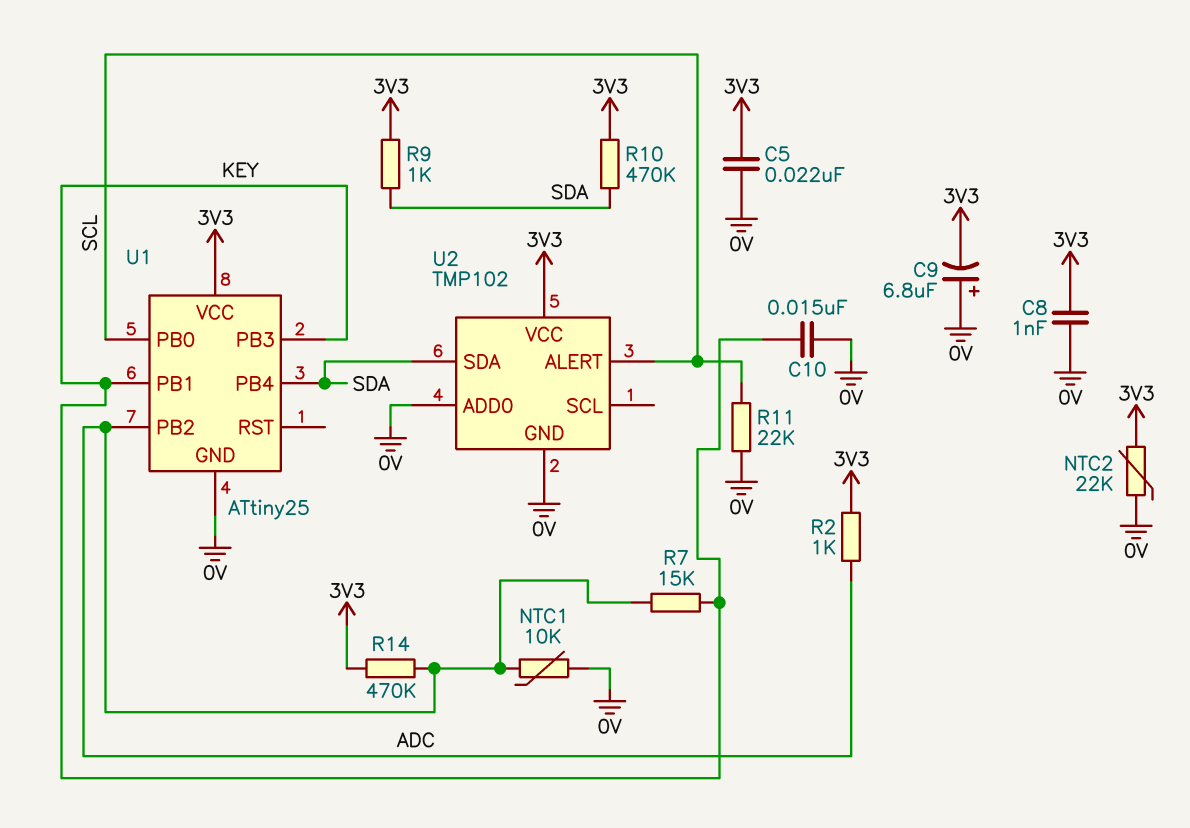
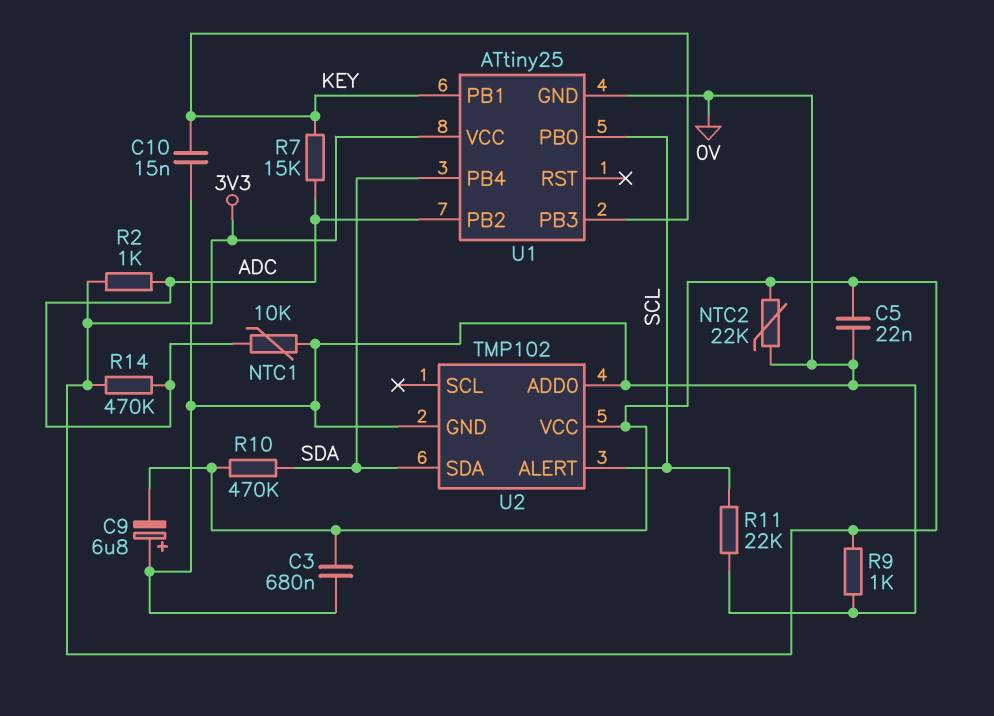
C3: none -> 680nF (0V, 3V3)
C8: 1nF (0V, 3V3) -> none
R9: 1k (3V3, SDA) -> 1k (0V, 3V3)

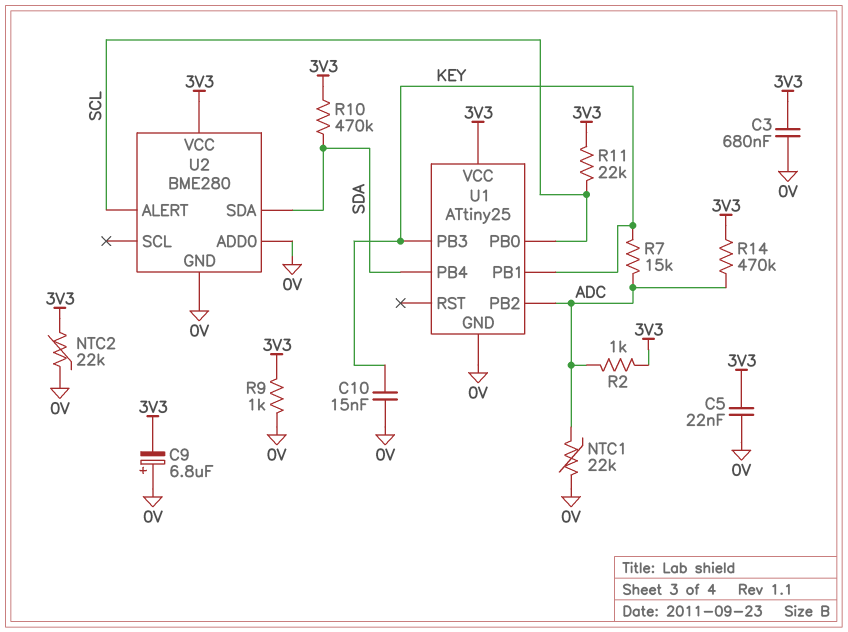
NTC1: 10k (0V, ADC) -> 22k (0V, ADC)
R11: 22k (0V, SCL) -> 22k (3V3, SCL)
U2: TMP102 -> BME280

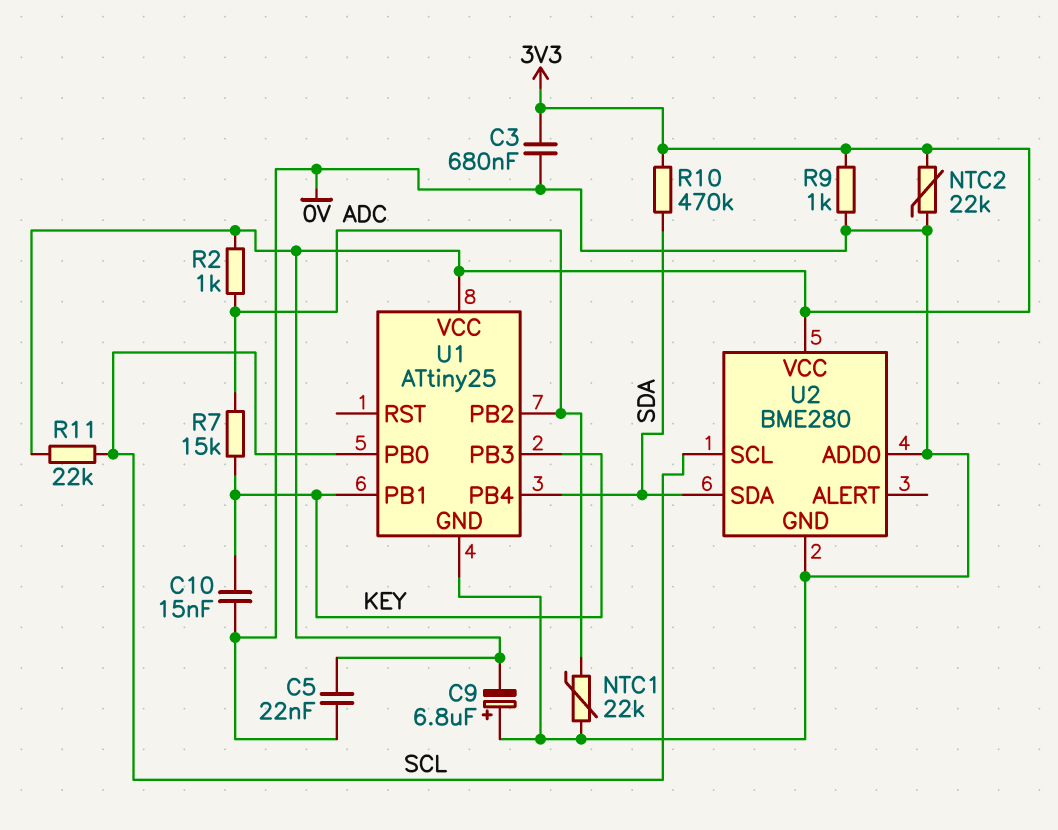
R14: 470k (3V3, ADC) -> none
U2 pin ALERT: SCL -> none
U2 pin SCL: none -> SCL

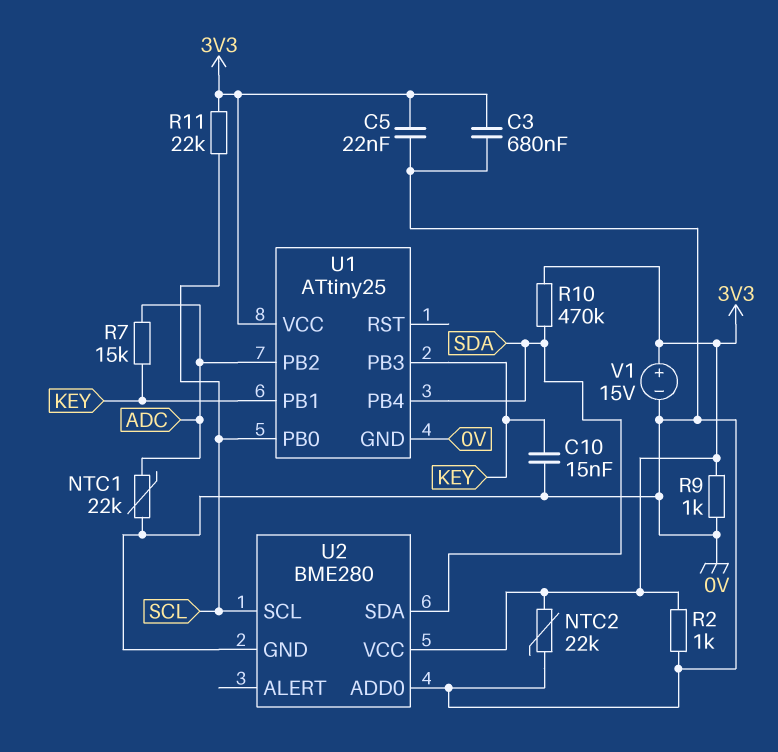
C9: 6.8uF (plus 0V, minus 3V3) -> none
R2: 1k (3V3, ADC) -> 1k (0V, 3V3)
V1: none -> 15V (plus 3V3, minus 0V)

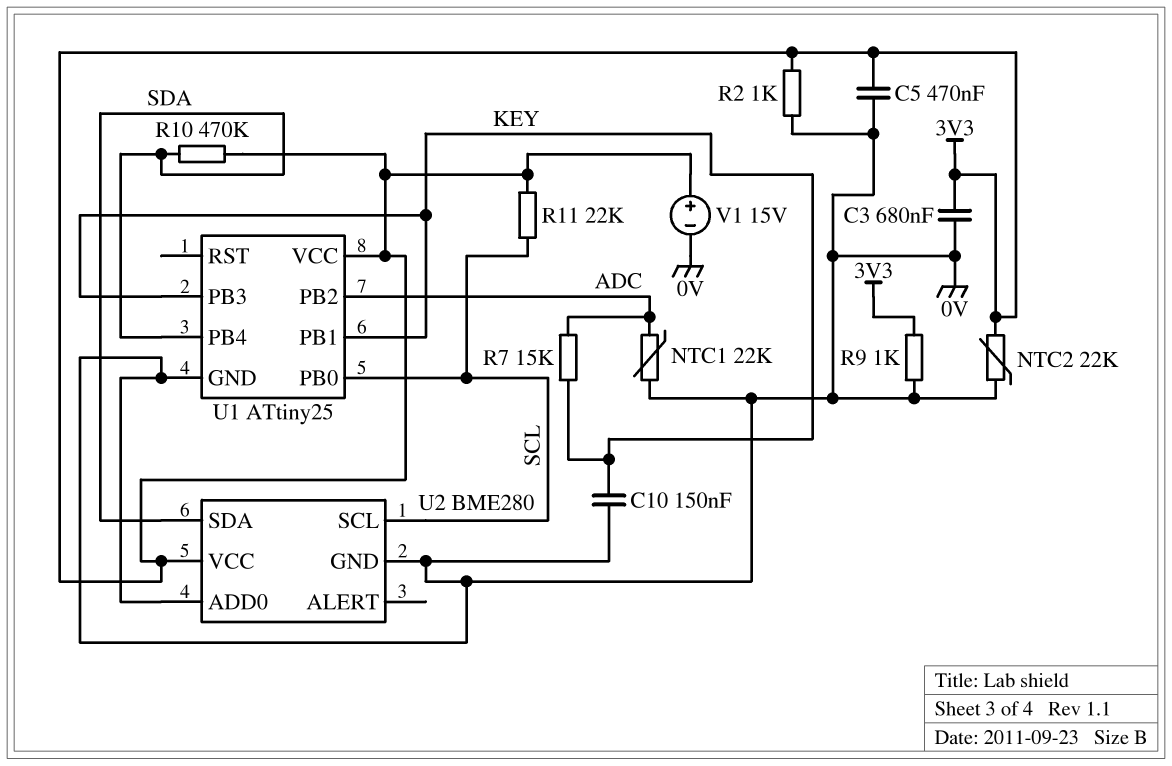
C5: 22nF (0V, 3V3) -> 470nF (0V, 3V3)
C10: 15nF (0V, KEY) -> 150nF (0V, KEY)

